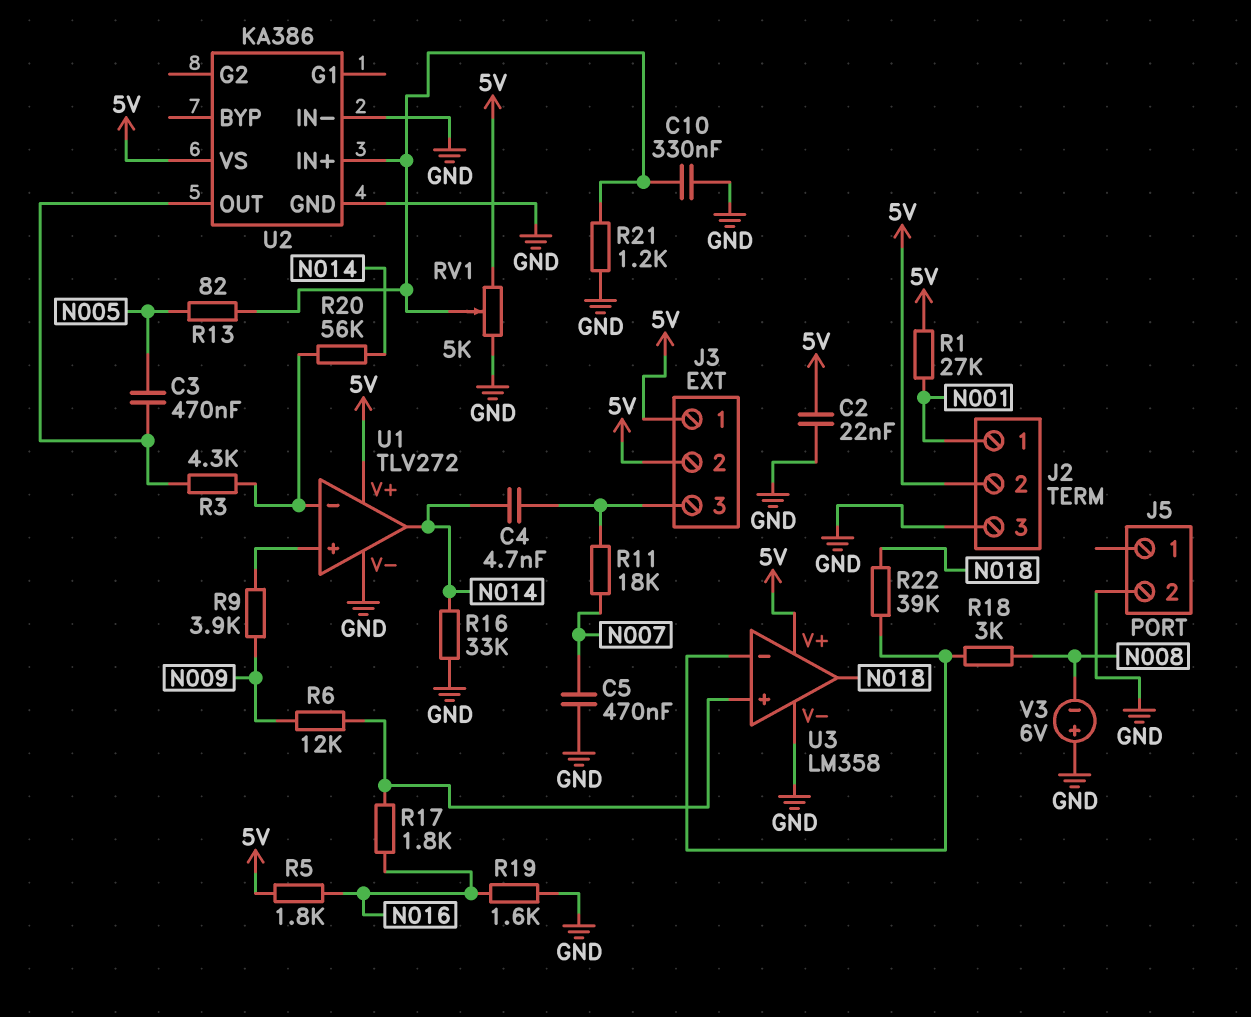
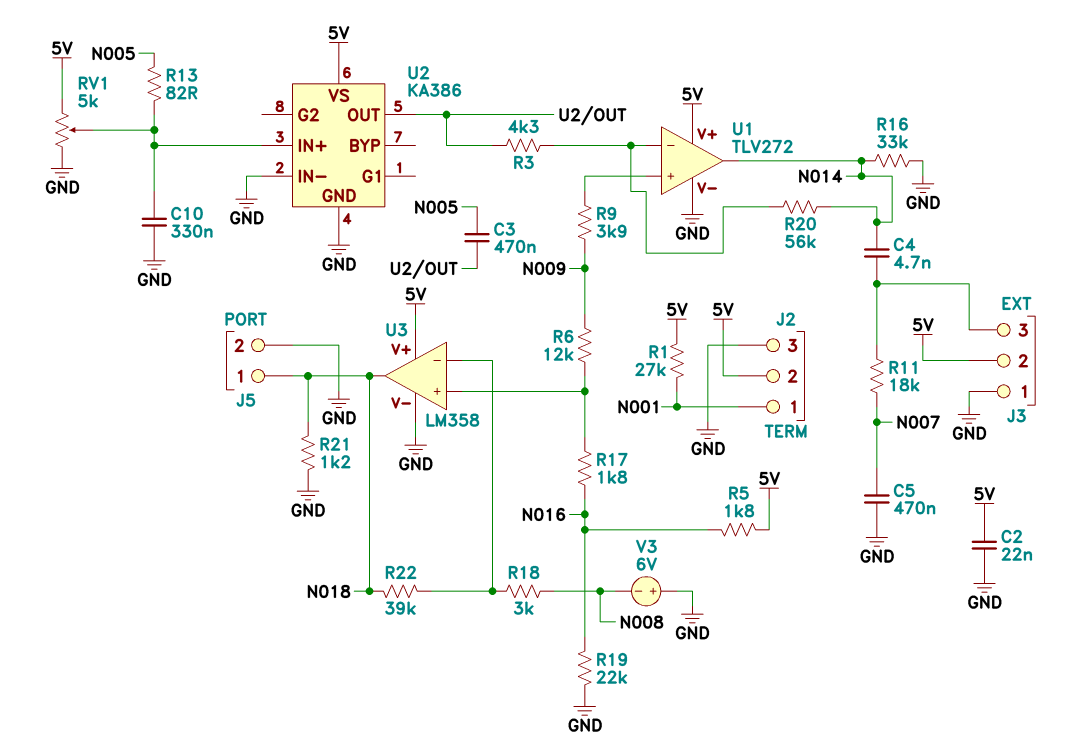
J3 pin 1: 5V -> GND
J5 pin 1: none -> N018
R19: 1.6k (GND, N016) -> 22k (GND, N016)
R21: 1.2k (GND, U2/IN+) -> 1.2k (GND, N018)

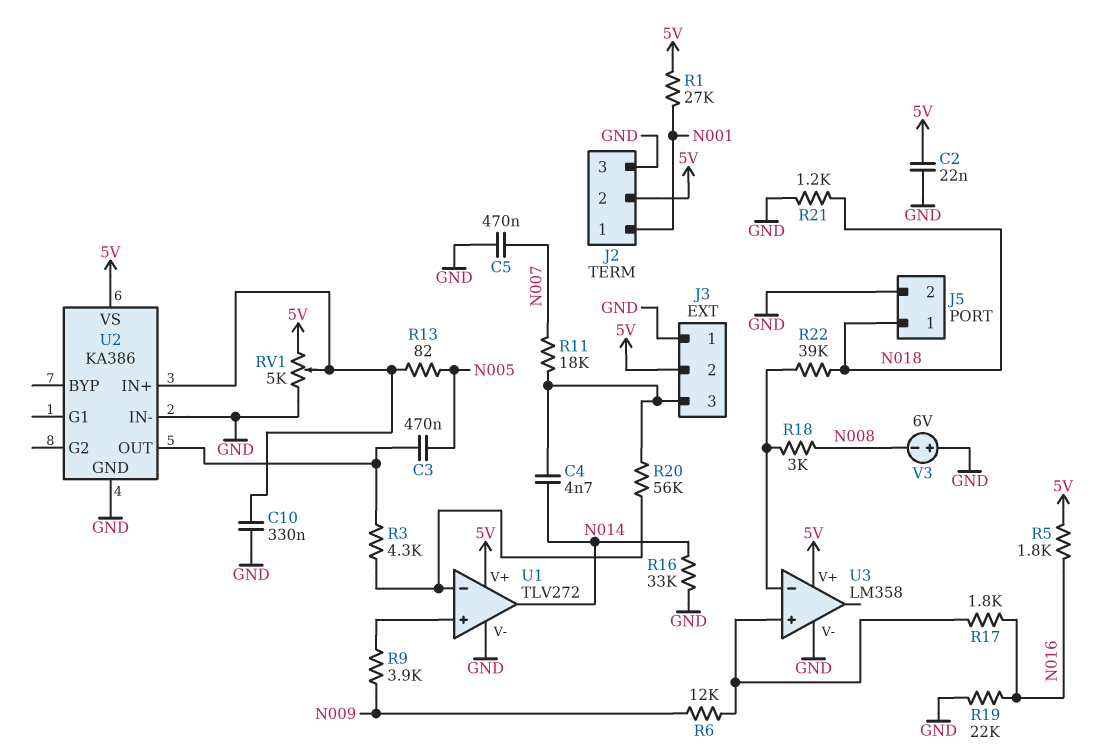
R20: 56k (N014, U1/in-) -> 56k (J3/3, U1/in-)
U3 pin out: N018 -> none

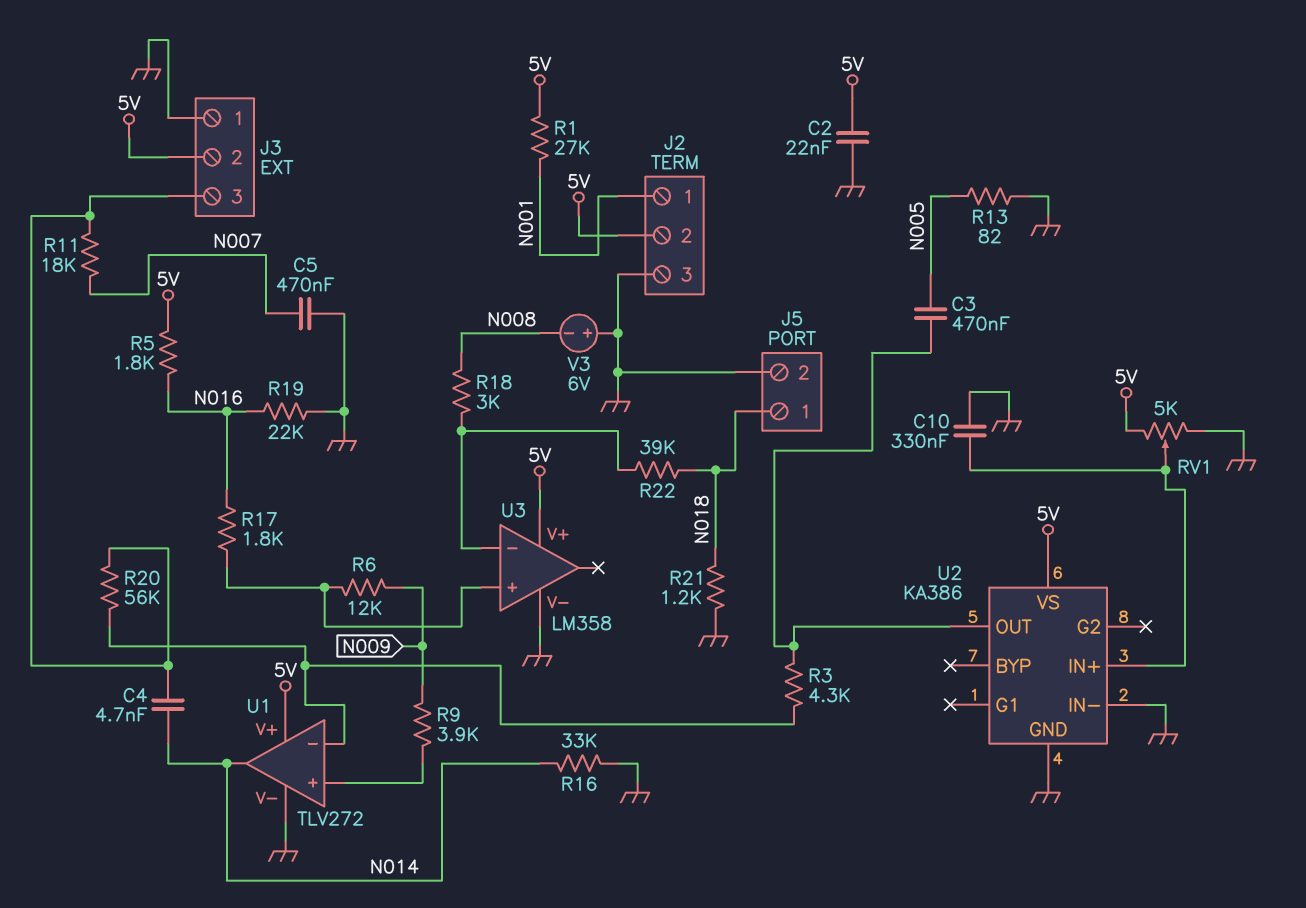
R13: 82 (N005, U2/IN+) -> 82 (GND, N005)

